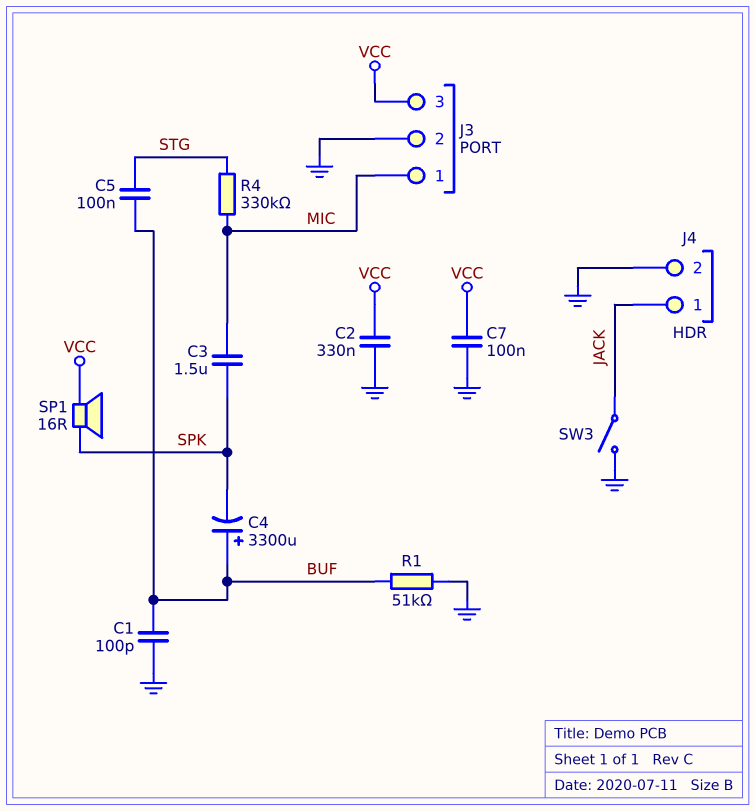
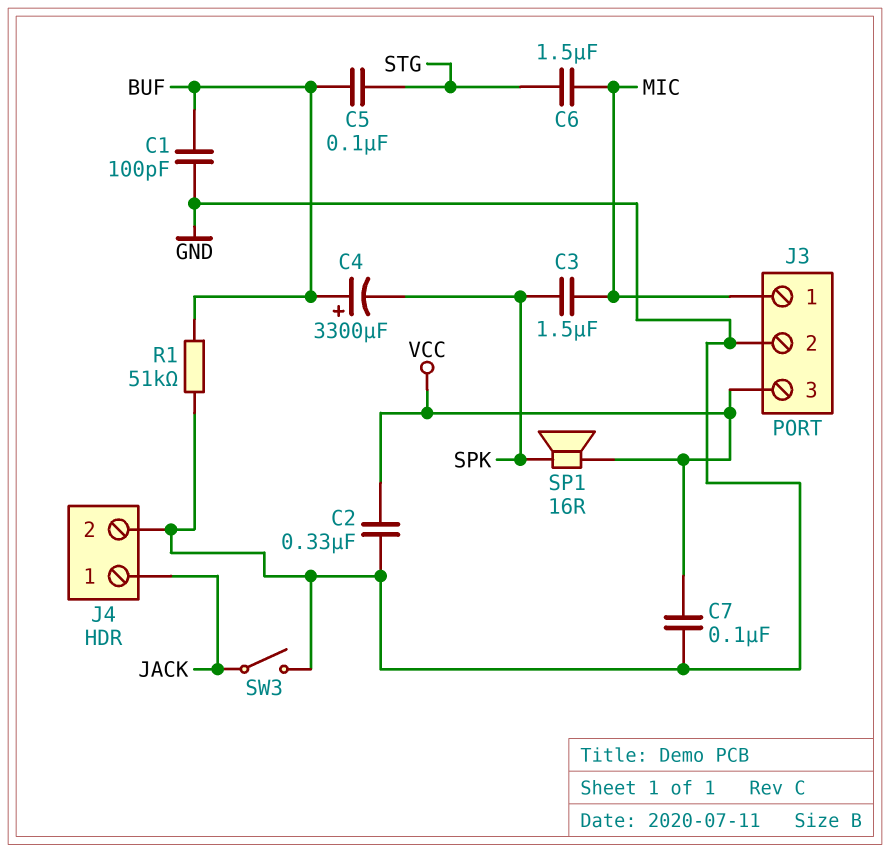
C6: none -> 1.5uF (MIC, STG)
R4: 330k (MIC, STG) -> none

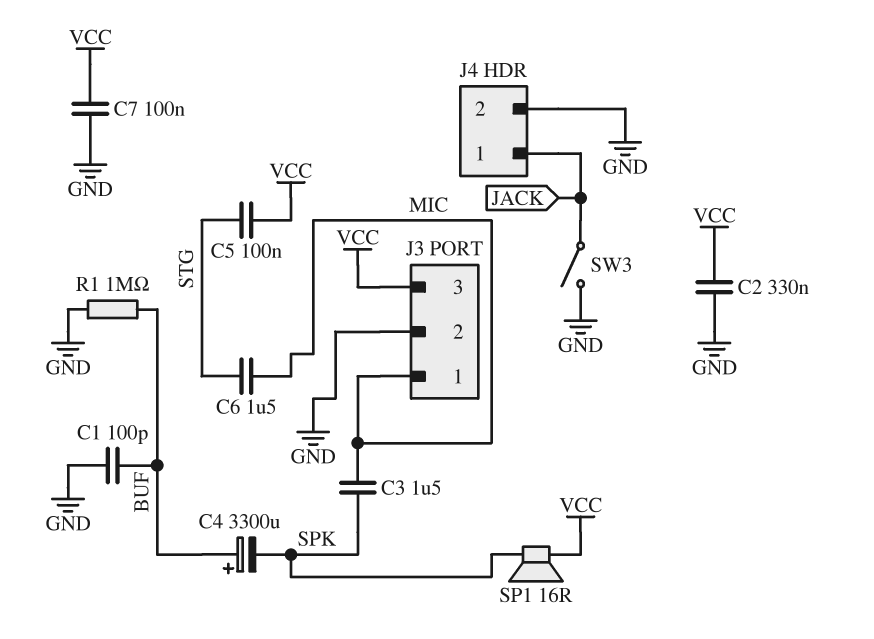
C5: 100nF (BUF, STG) -> 100nF (STG, VCC)
R1: 51k (BUF, GND) -> 1M (BUF, GND)

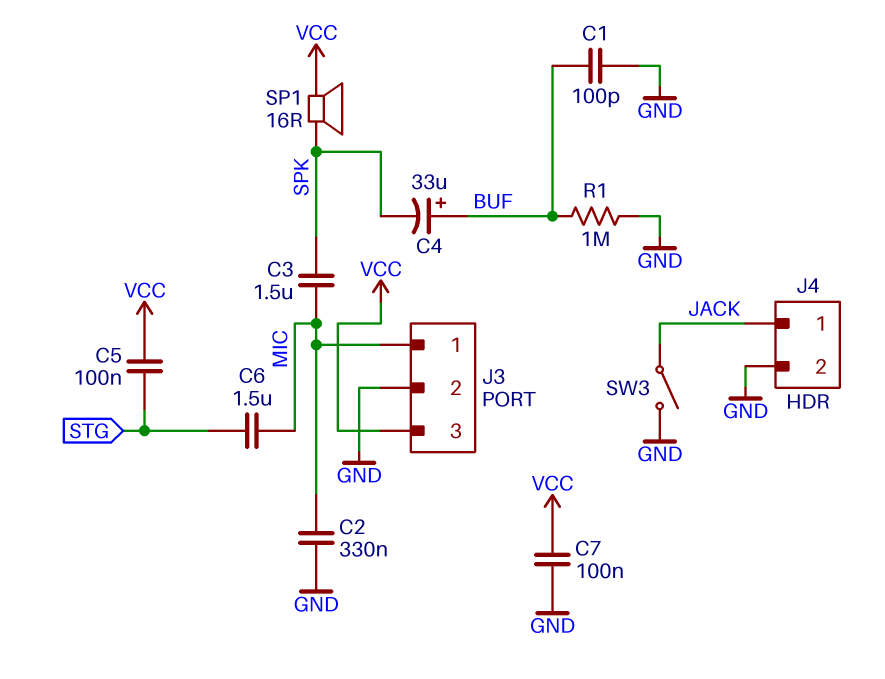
C2: 330nF (GND, VCC) -> 330nF (GND, MIC)
C4: 3300uF (plus BUF, minus SPK) -> 33uF (plus BUF, minus SPK)

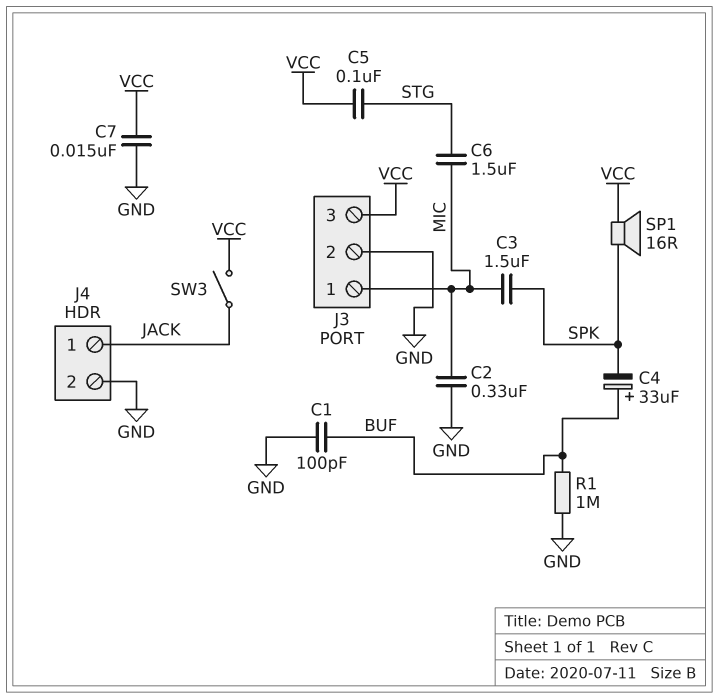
C7: 100nF (GND, VCC) -> 15nF (GND, VCC)
SW3: switch (GND, JACK) -> switch (JACK, VCC)

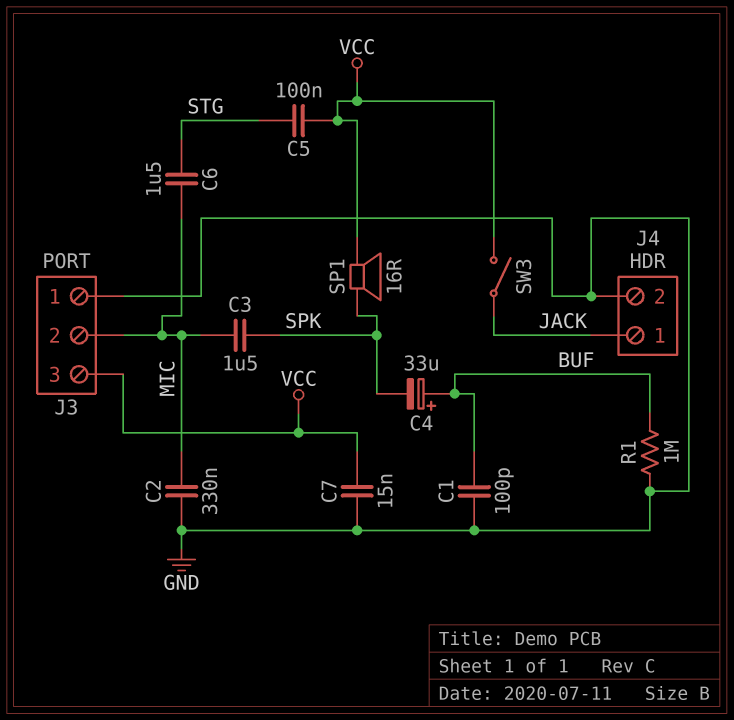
J3 pin 1: MIC -> GND
J3 pin 2: GND -> MIC

